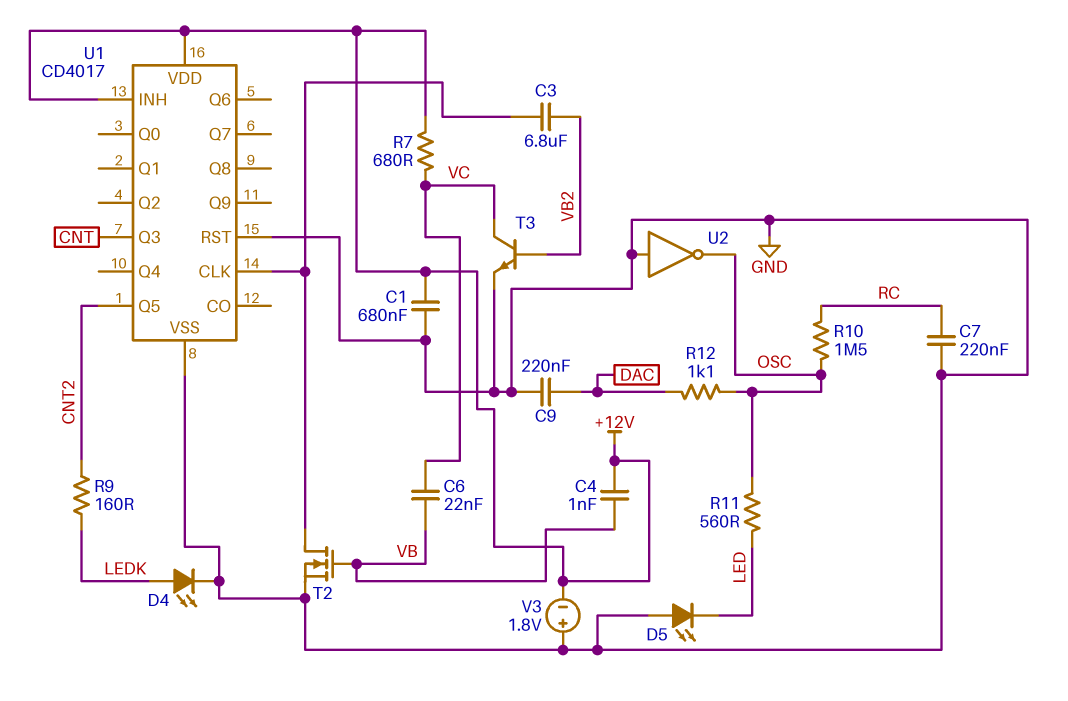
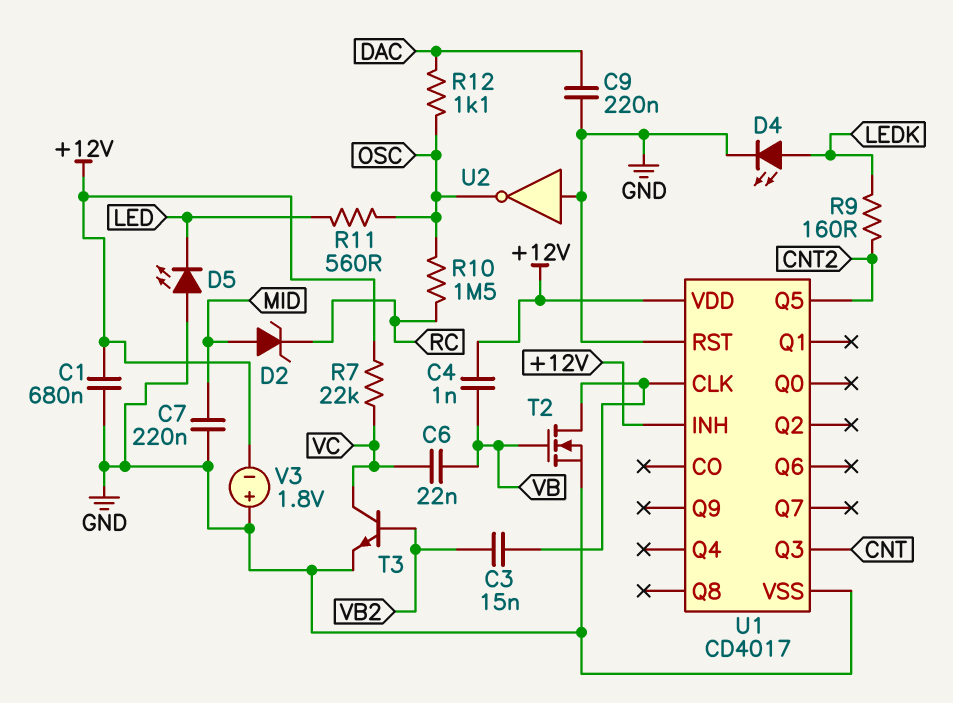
C3: 6.8uF (U1/CLK, VB2) -> 15nF (U1/CLK, VB2)
C7: 220nF (GND, RC) -> 220nF (GND, MID)
D2: none -> zener (A MID, K RC)
R7: 680 (+12V, VC) -> 22k (+12V, VC)

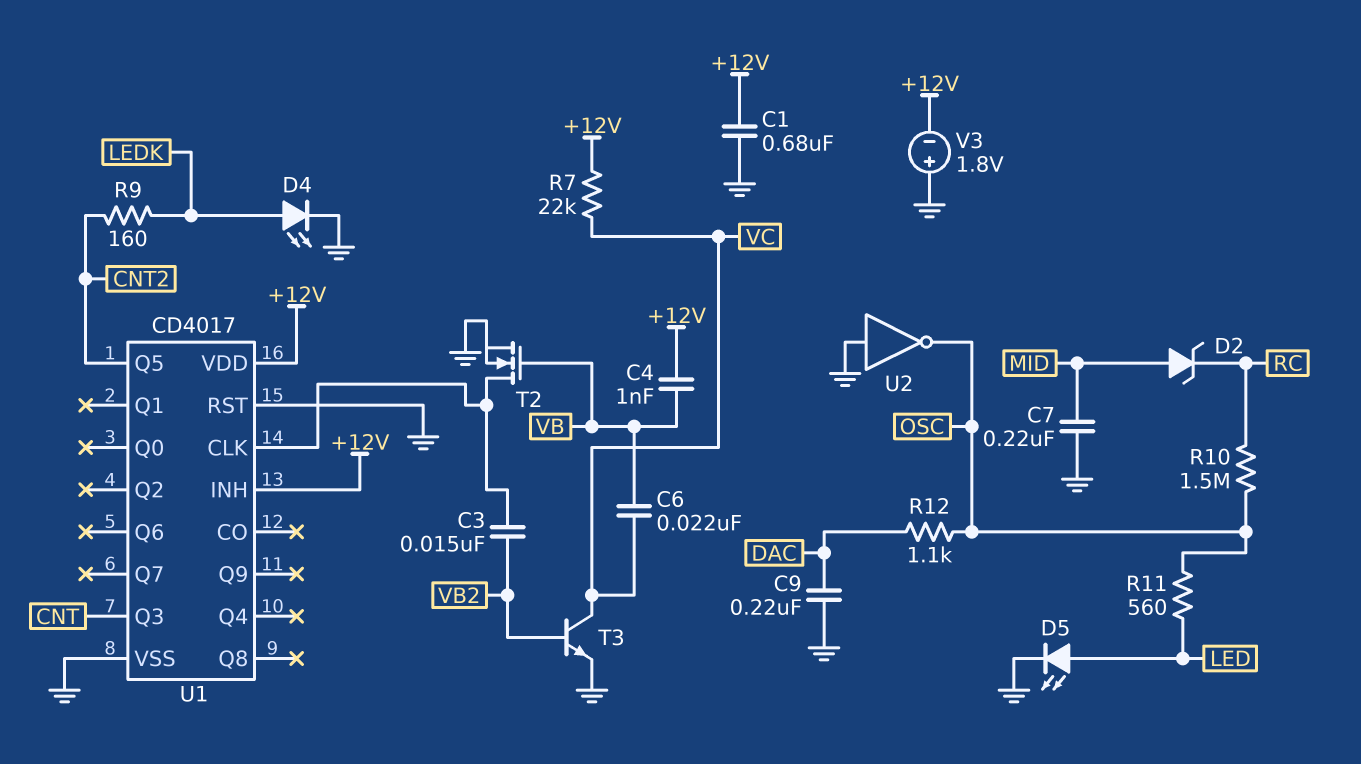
D5: LED (A GND, K LED) -> LED (A LED, K GND)

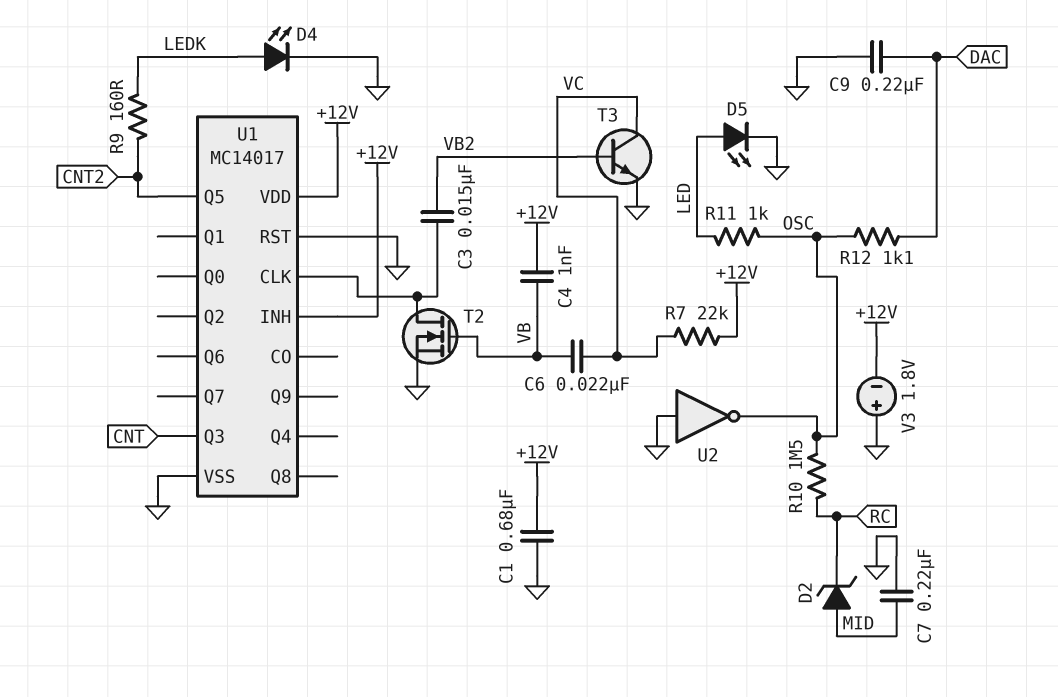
R11: 560 (LED, OSC) -> 1k (LED, OSC)
U1: CD4017 -> MC14017

